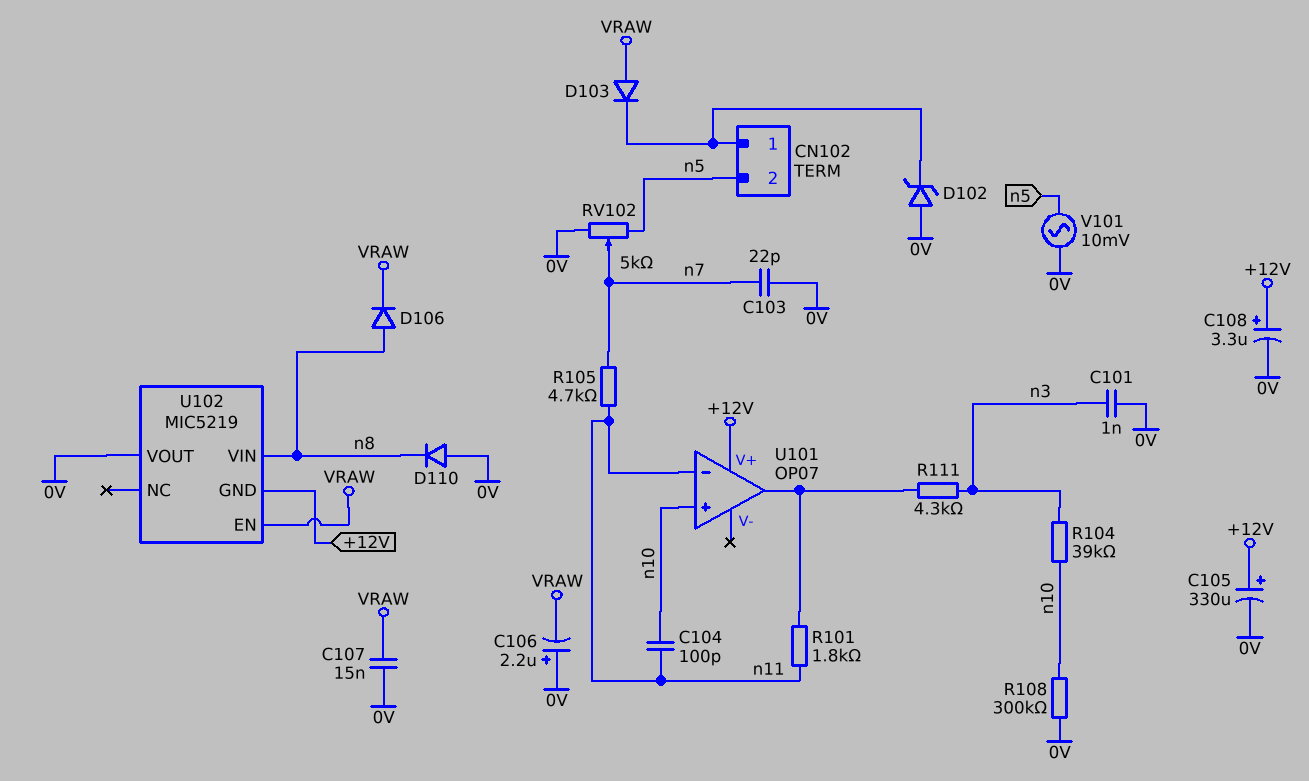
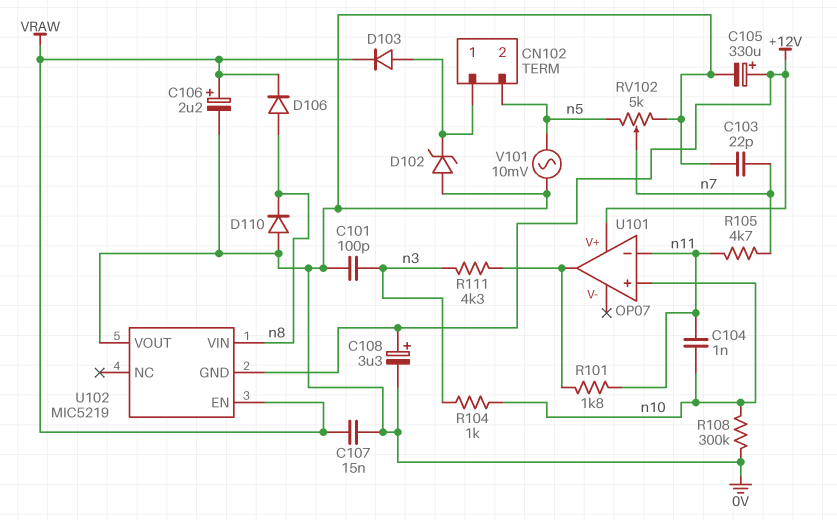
C101: 1nF (0V, n3) -> 100pF (0V, n3)
C104: 100pF (n10, n11) -> 1nF (n10, n11)
C106: 2.2uF (plus 0V, minus VRAW) -> 2.2uF (plus VRAW, minus 0V)
D103: diode (A VRAW, K CN102/1) -> diode (A CN102/1, K VRAW)
R104: 39k (n3, n10) -> 1k (n3, n10)

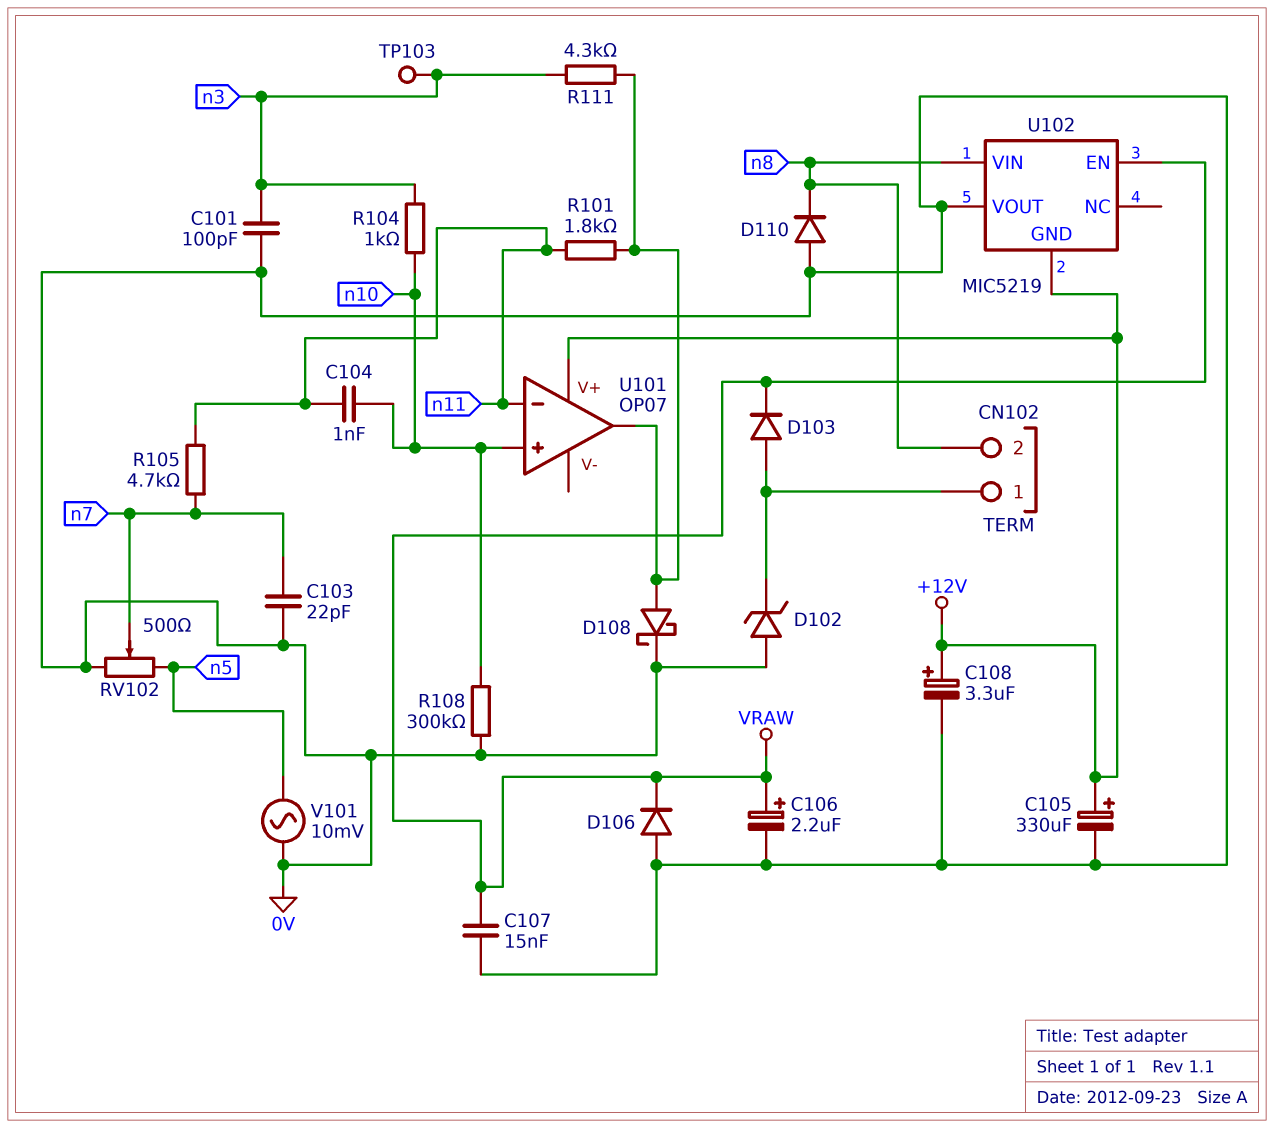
CN102 pin 2: n5 -> n8
D106: diode (A n8, K VRAW) -> diode (A 0V, K VRAW)
D108: none -> schottky (A U101/out, K 0V)
RV102: 5k (0V, n5, wiper n7) -> 500 (0V, n5, wiper n7)
TP103: none -> test point (n3)

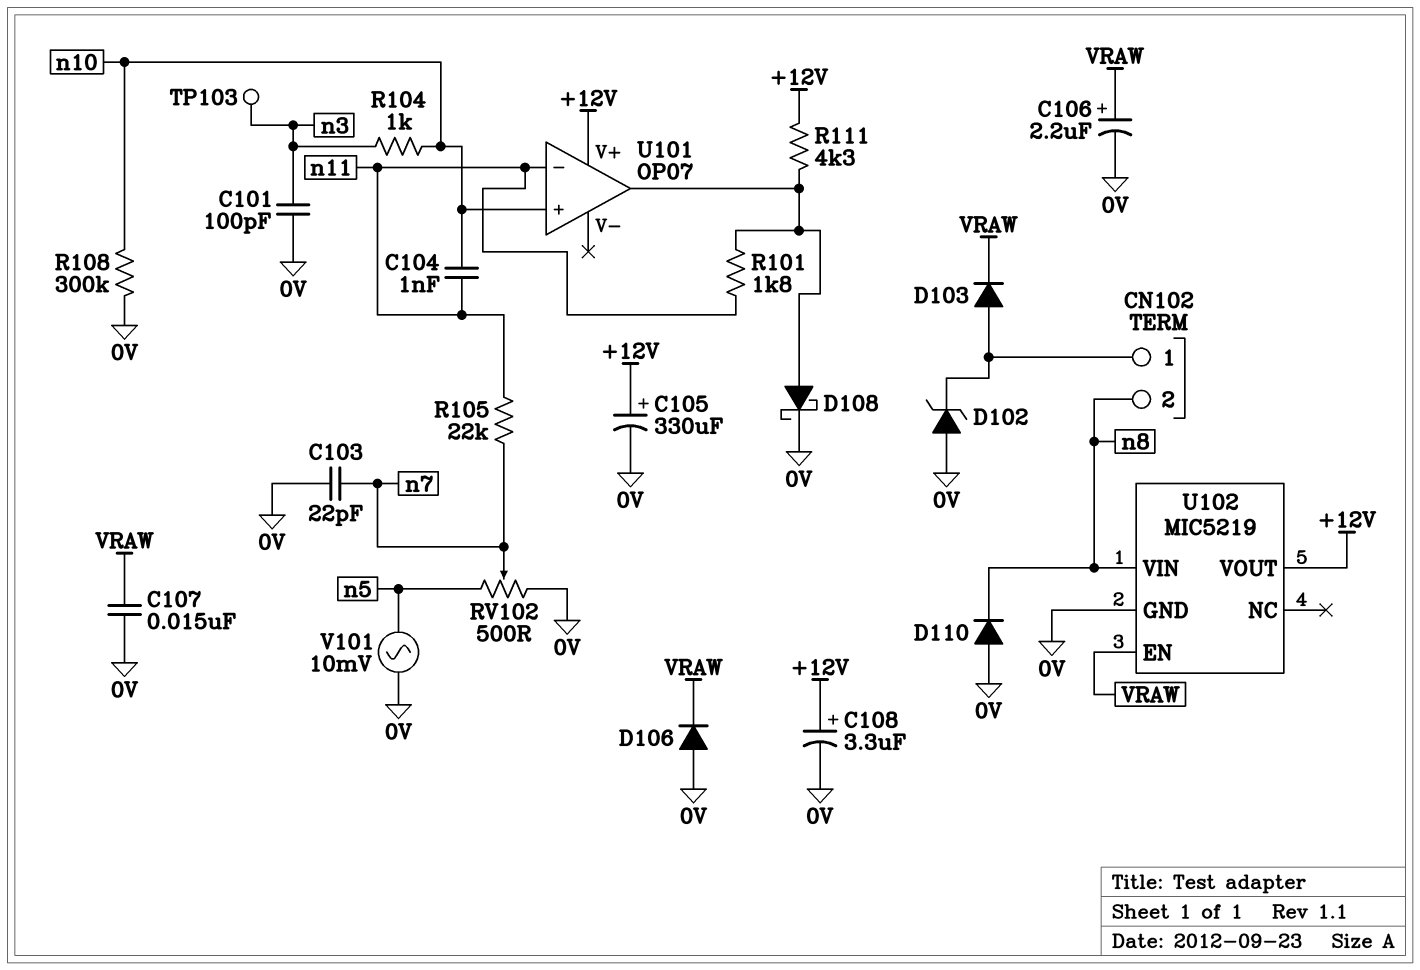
R105: 4.7k (n7, n11) -> 22k (n7, n11)
R111: 4.3k (U101/out, n3) -> 4.3k (+12V, U101/out)
U102 pin GND: +12V -> 0V
U102 pin VOUT: 0V -> +12V

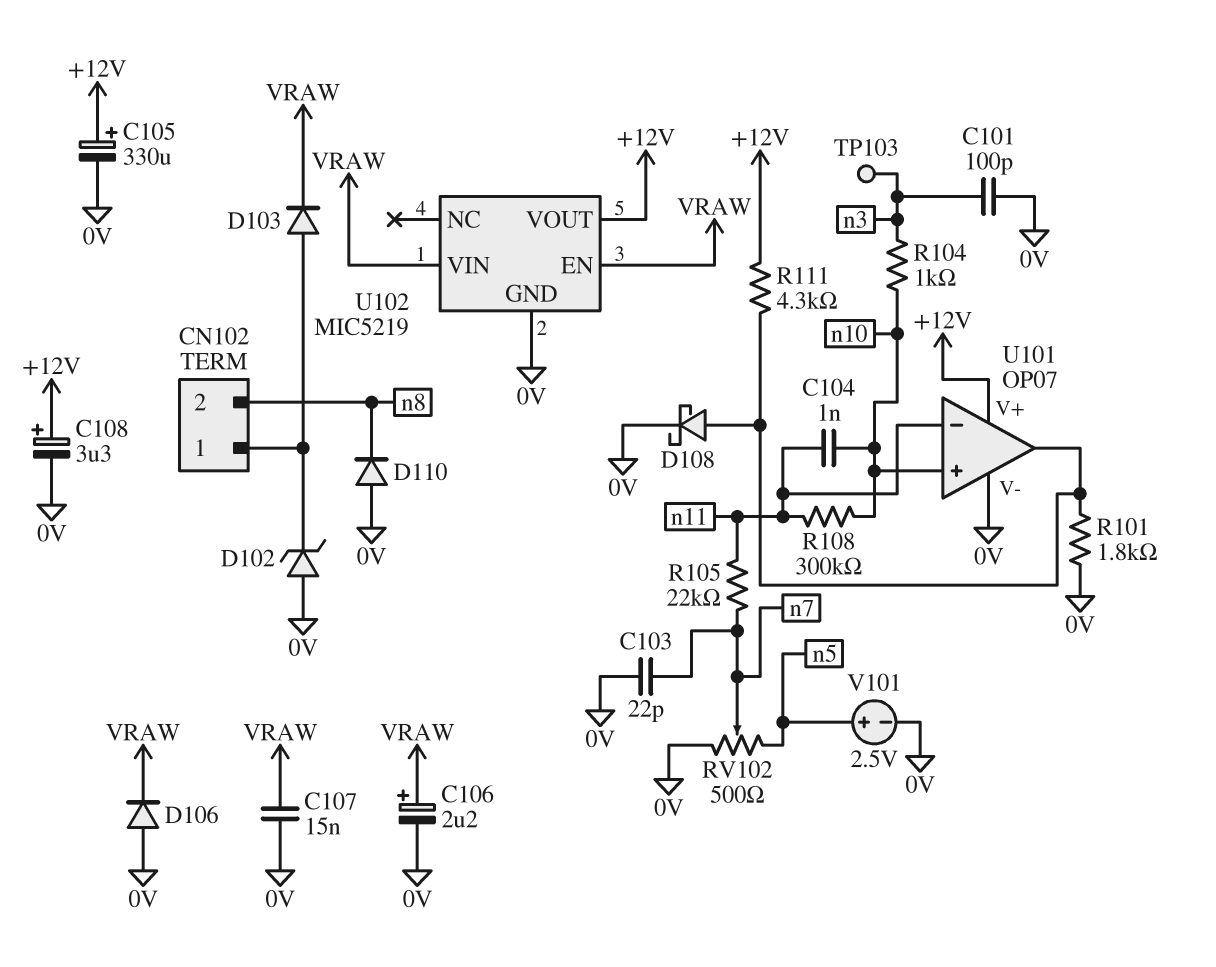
R101: 1.8k (U101/out, n11) -> 1.8k (0V, U101/out)
R108: 300k (0V, n10) -> 300k (n10, n11)
U101 pin V-: none -> 0V
U102 pin VIN: n8 -> VRAW
V101: AC 10mV (0V, n5) -> 2.5V (plus n5, minus 0V)

